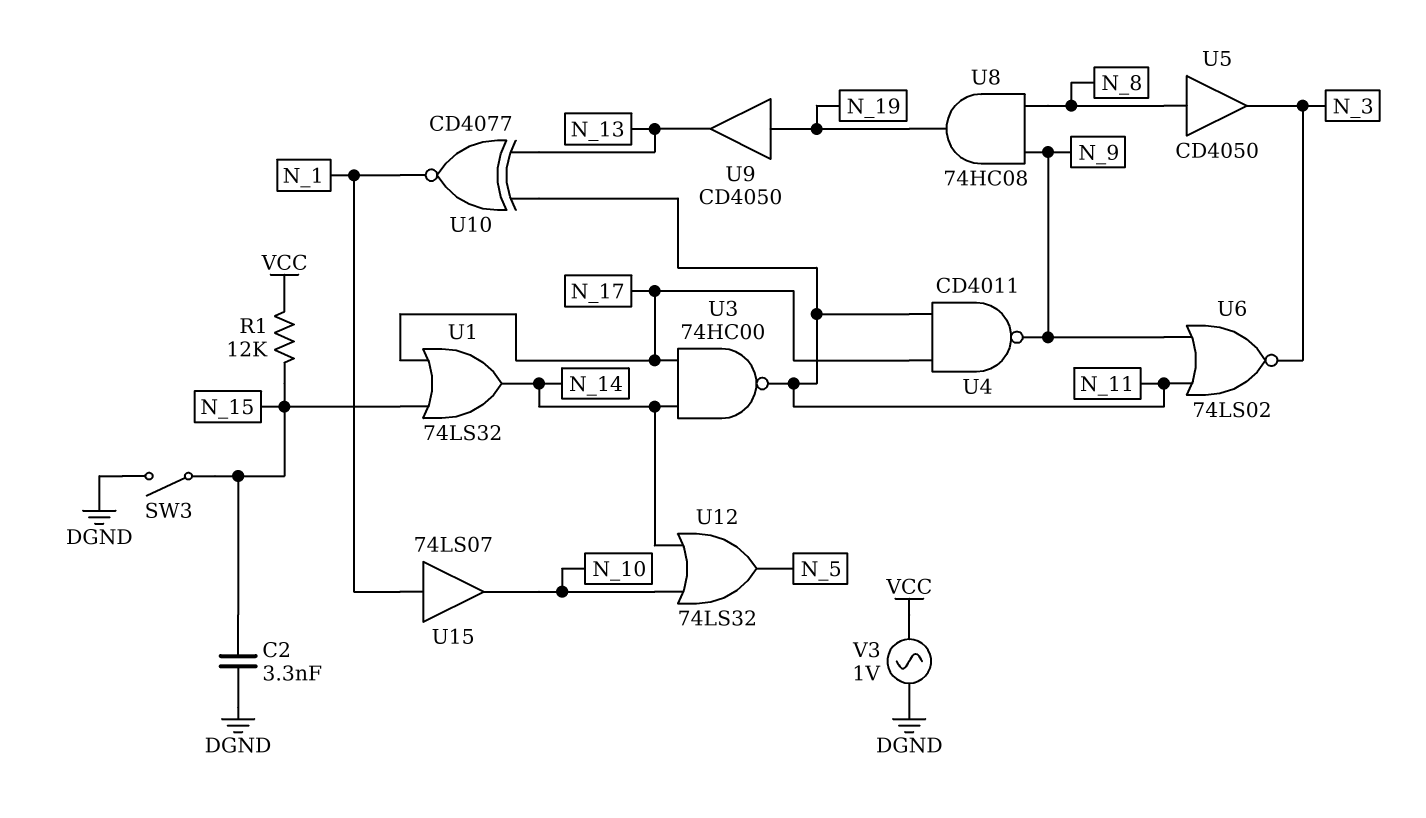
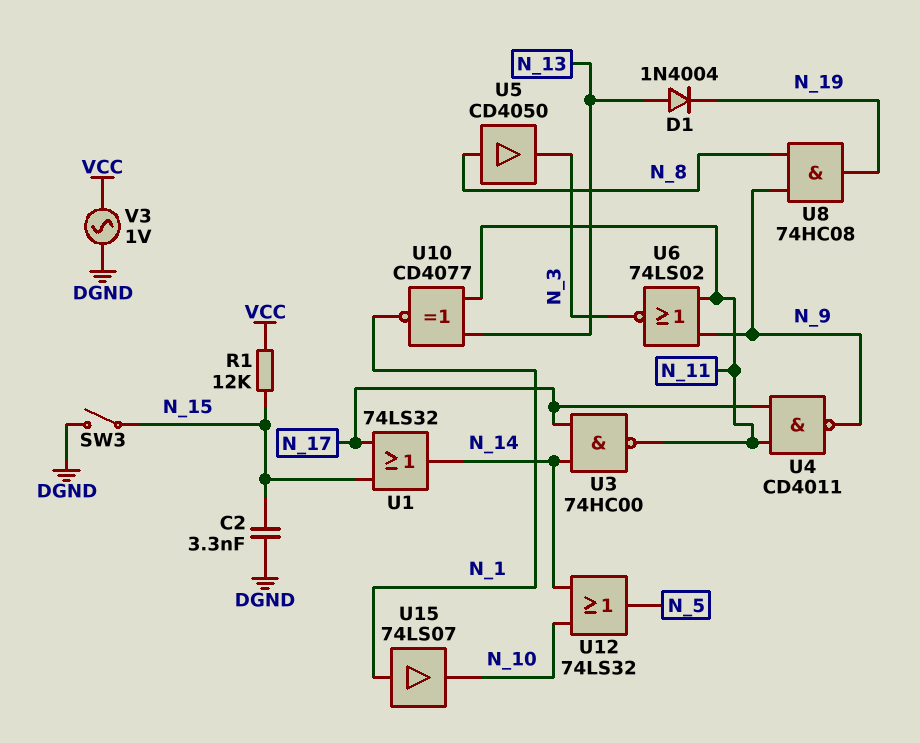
D1: none -> diode 1N4004 (A N_13, K N_19)
U9: buffer CD4050 (in N_19, out N_13) -> none

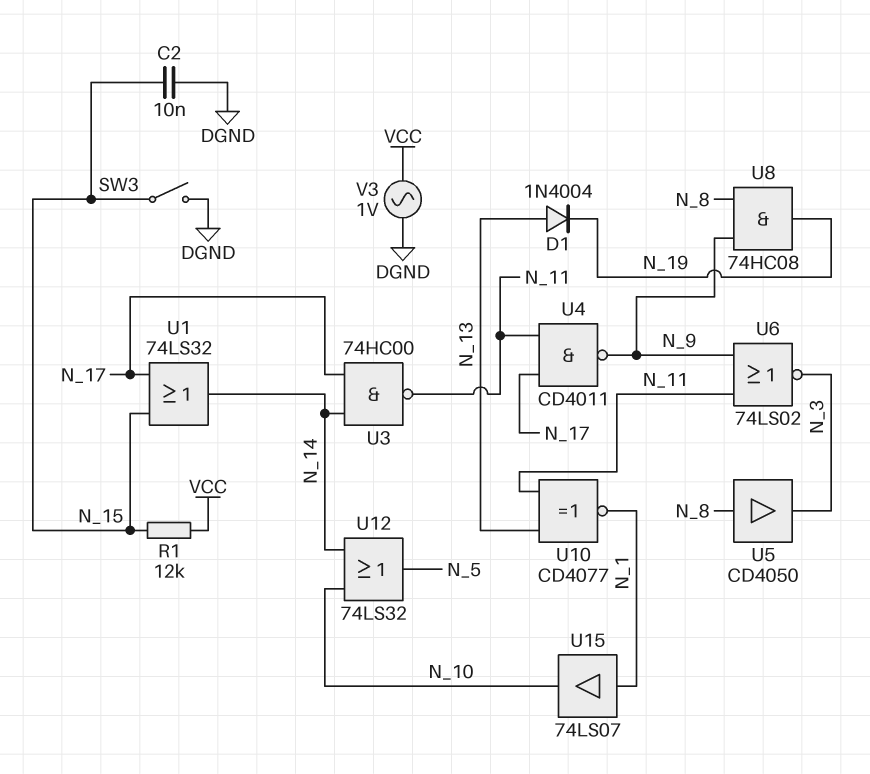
C2: 3.3nF (DGND, N_15) -> 10nF (DGND, N_15)

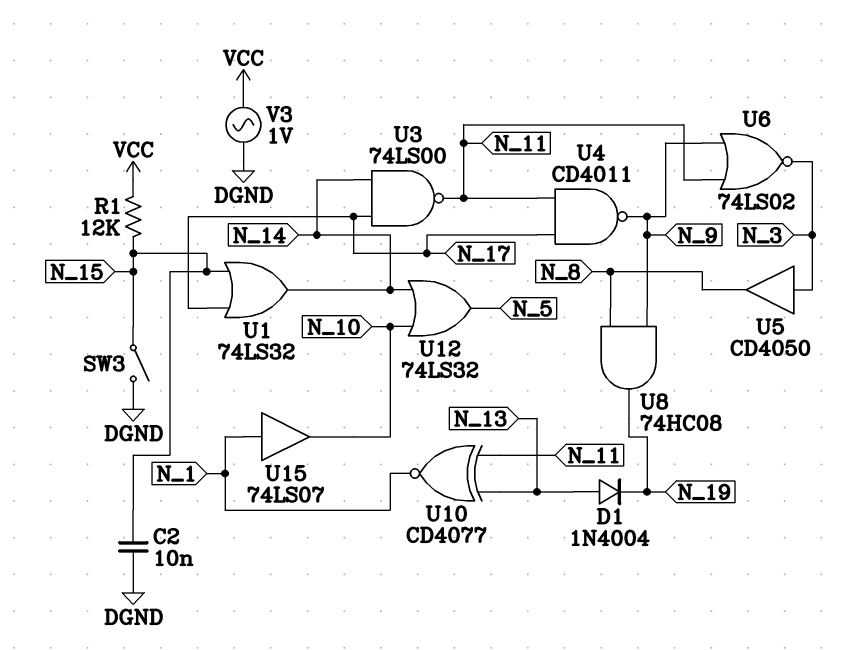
U3: NAND 74HC00 (in N_14, in N_17, out N_11) -> NAND 74LS00 (in N_14, in N_17, out N_11)
U5: buffer CD4050 (in N_8, out N_3) -> buffer CD4050 (in N_3, out N_8)

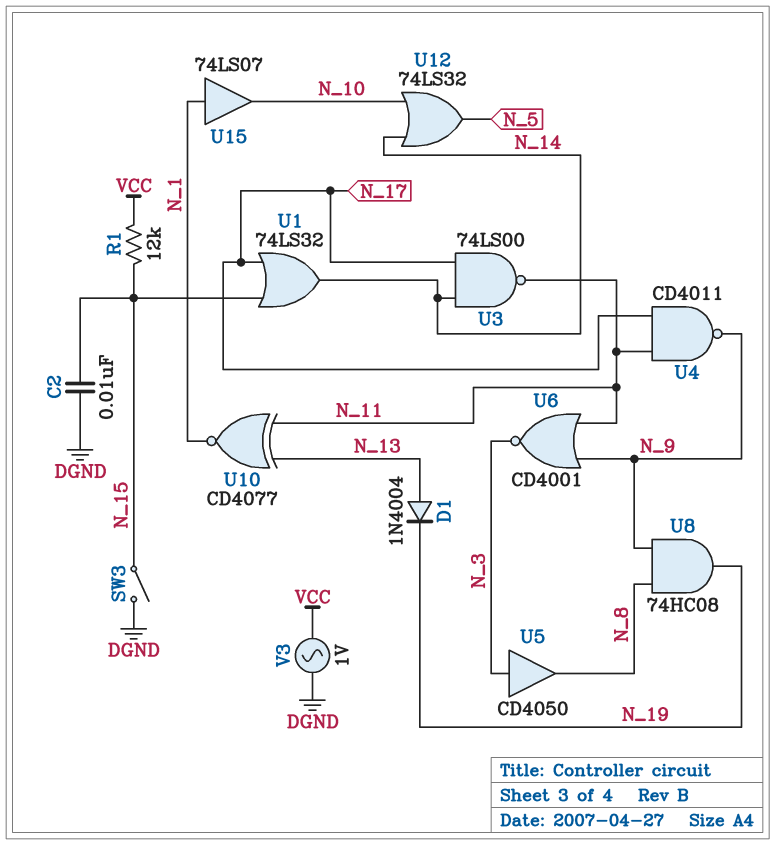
U6: NOR 74LS02 (in N_9, in N_11, out N_3) -> NOR CD4001 (in N_9, in N_11, out N_3)

